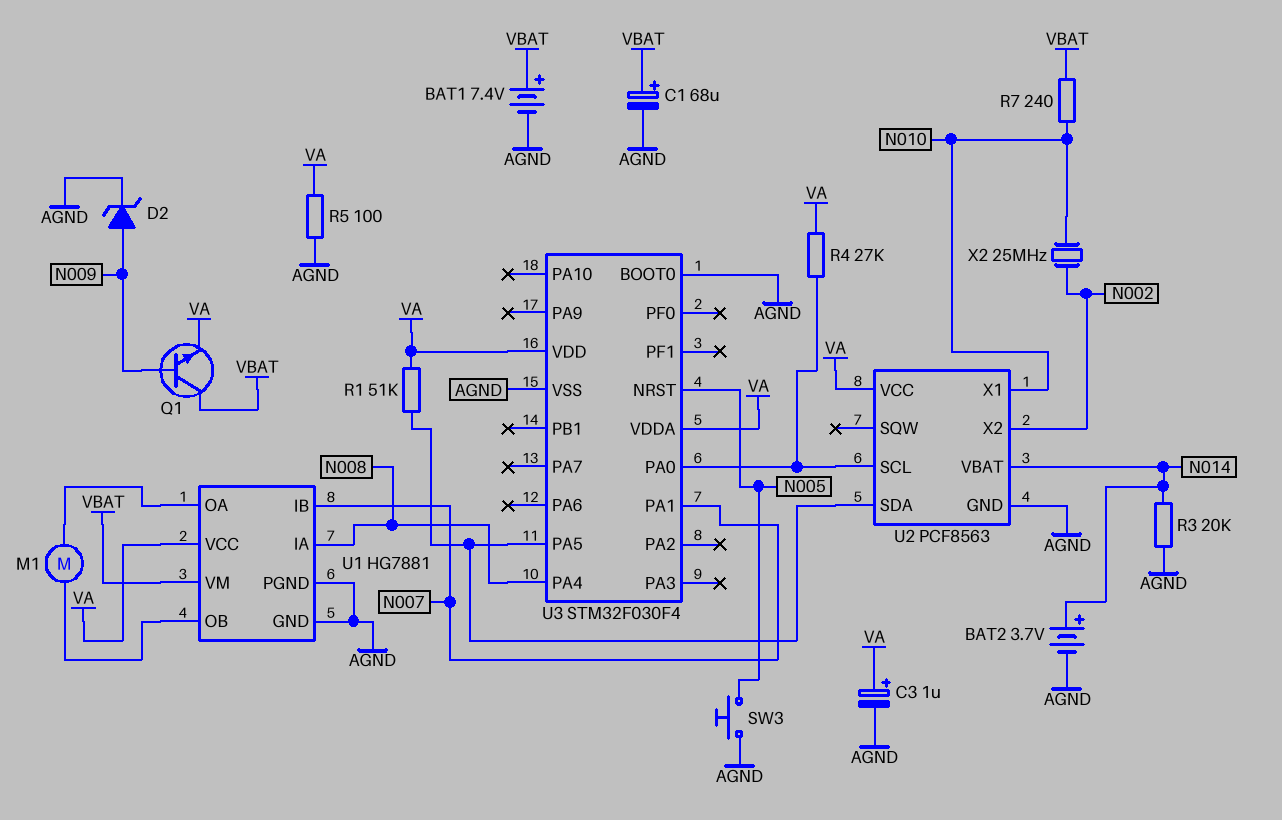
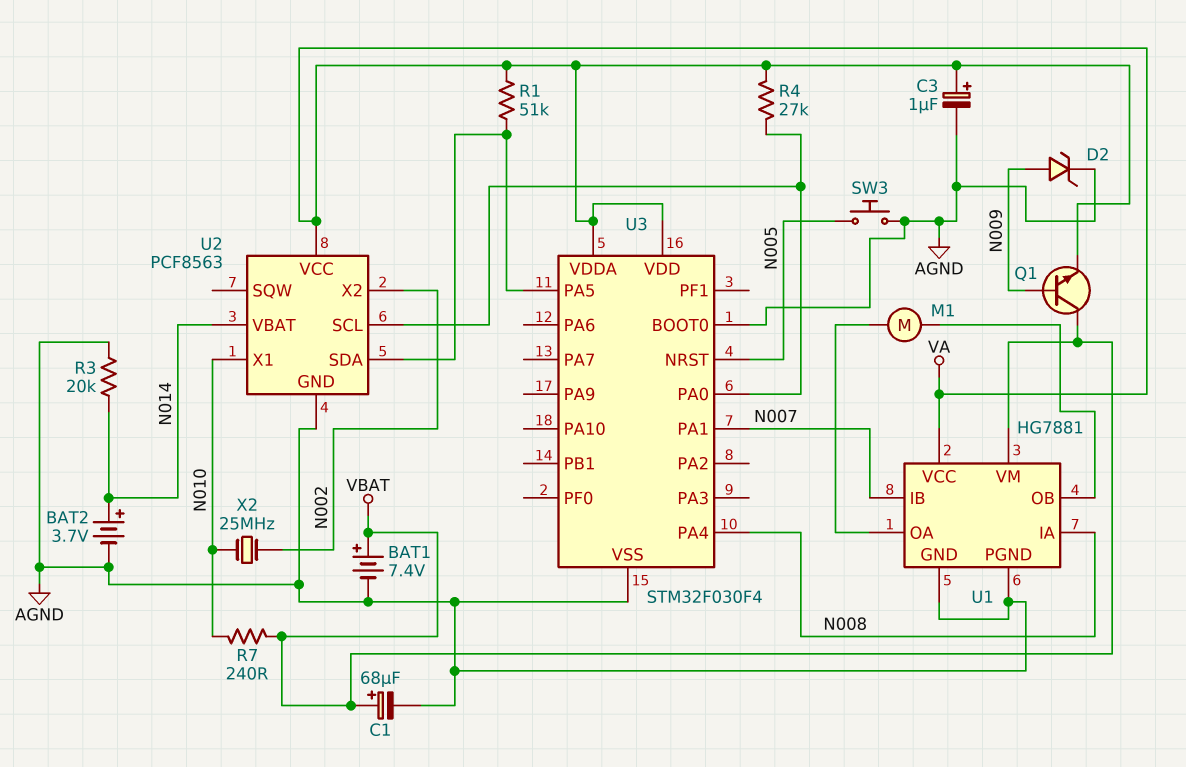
R5: 100 (AGND, VA) -> none

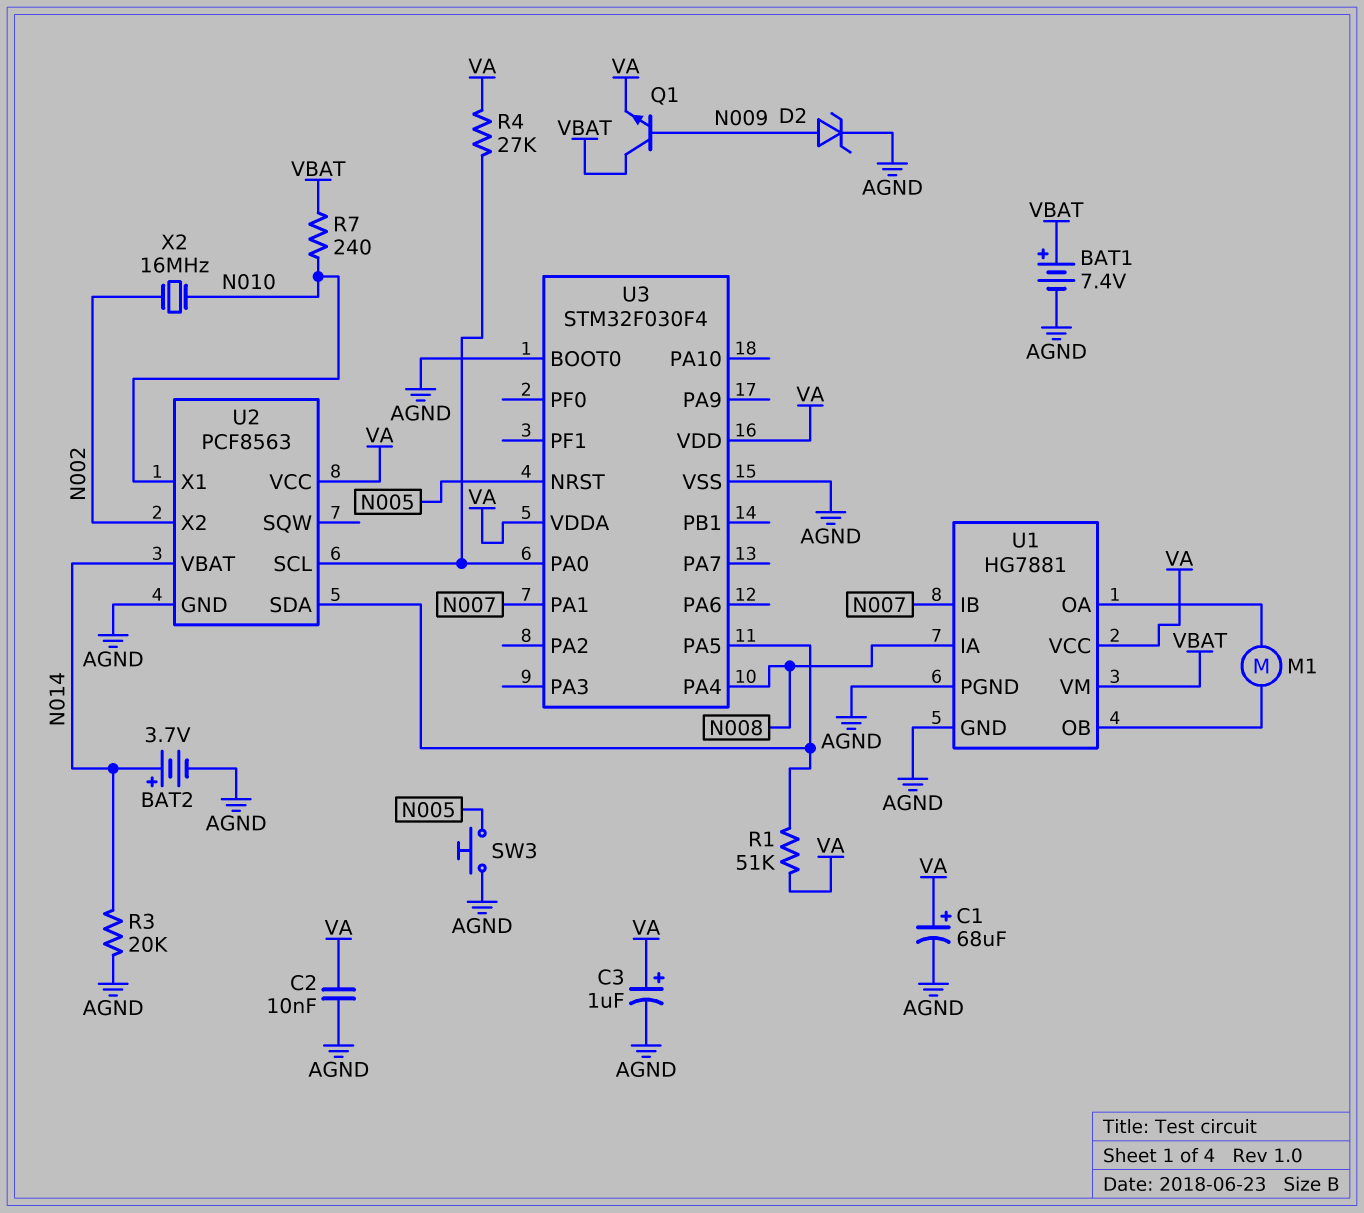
C1: 68uF (plus VBAT, minus AGND) -> 68uF (plus VA, minus AGND)
C2: none -> 10nF (AGND, VA)
X2: 25MHz (N002, N010) -> 16MHz (N002, N010)

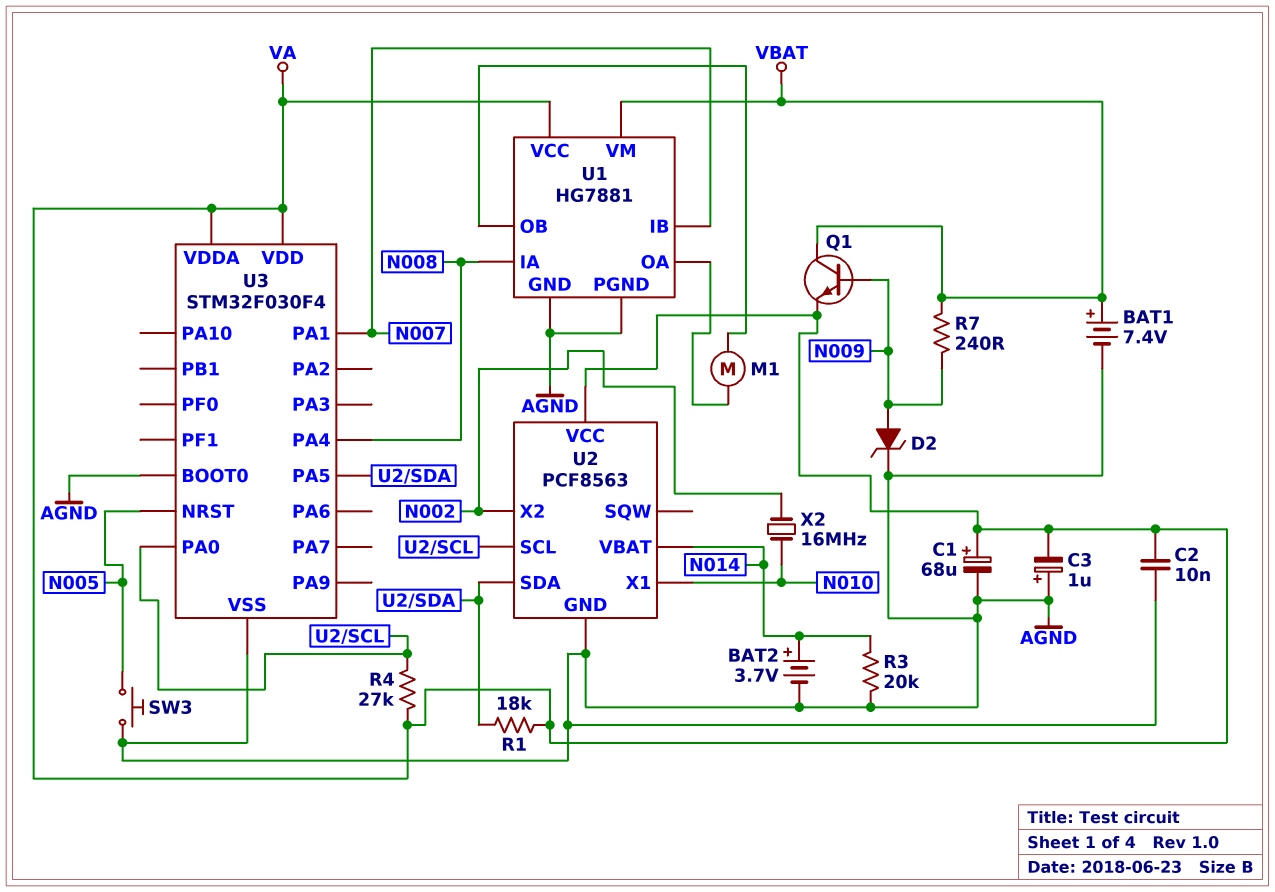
C3: 1uF (plus VA, minus AGND) -> 1uF (plus AGND, minus VA)
R1: 51k (U2/SDA, VA) -> 18k (U2/SDA, VA)
R7: 240 (N010, VBAT) -> 240 (N009, VBAT)

